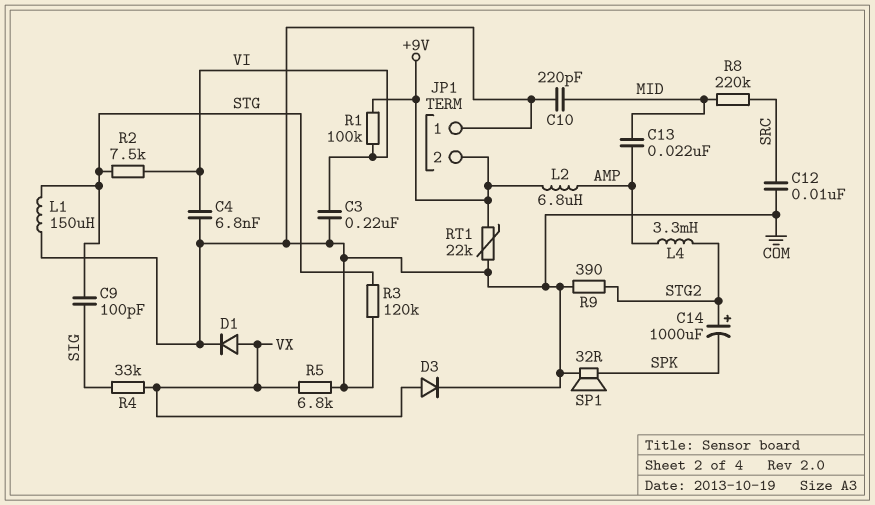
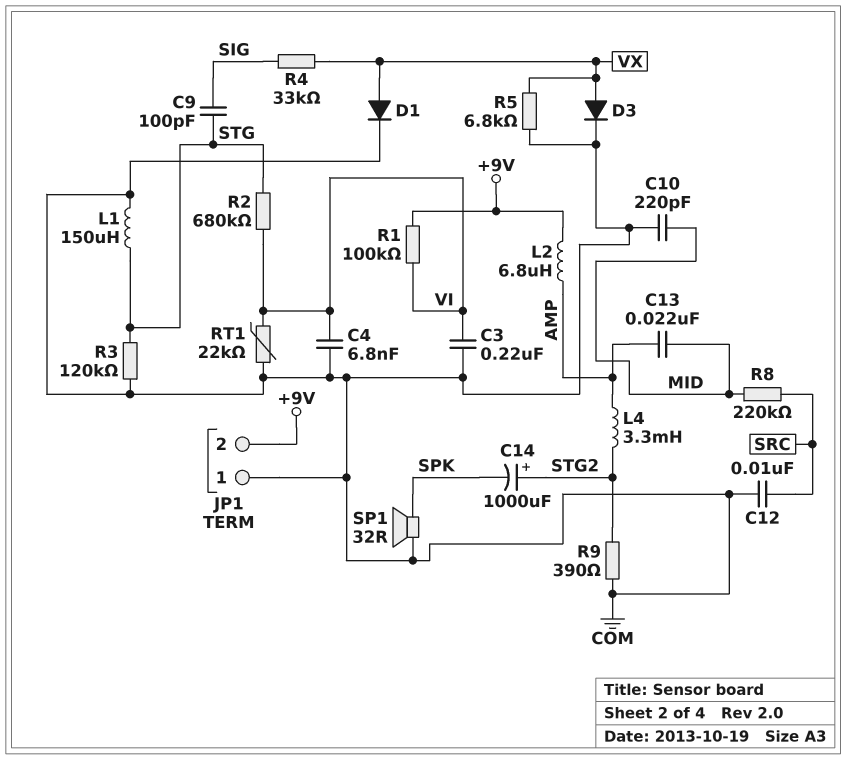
R2: 7.5k (STG, VI) -> 680k (STG, VI)
RT1: 22k (+9V, COM) -> 22k (COM, VI)

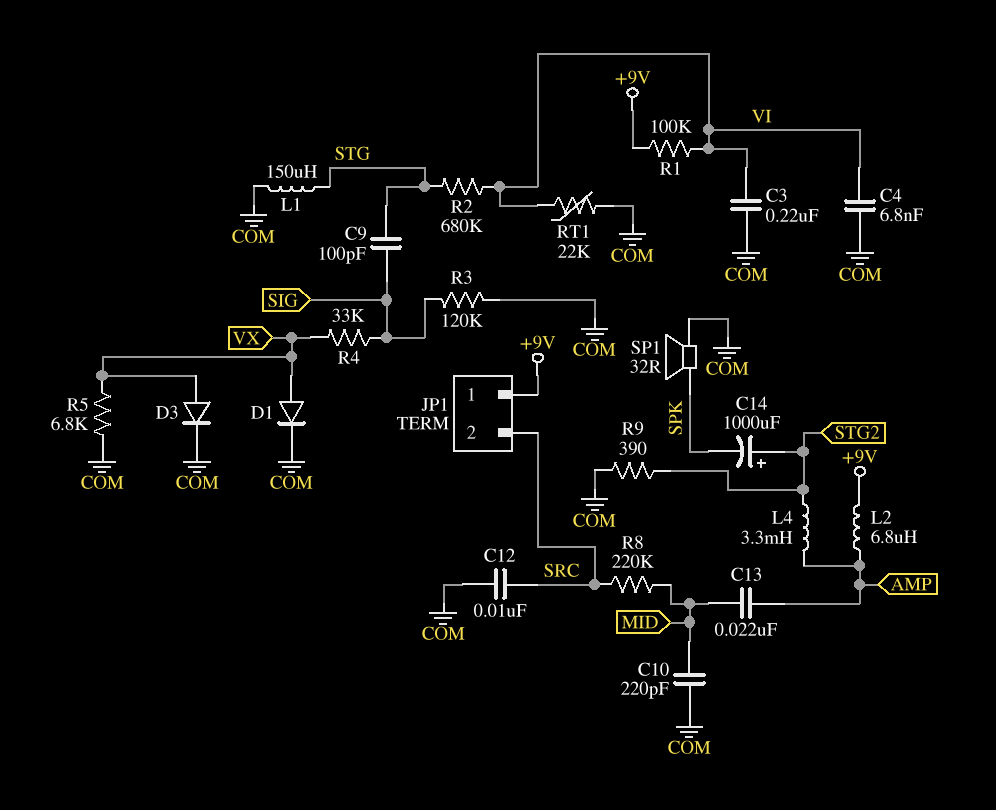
JP1 pin 1: COM -> +9V
JP1 pin 2: +9V -> SRC
R3: 120k (COM, STG) -> 120k (COM, SIG)

